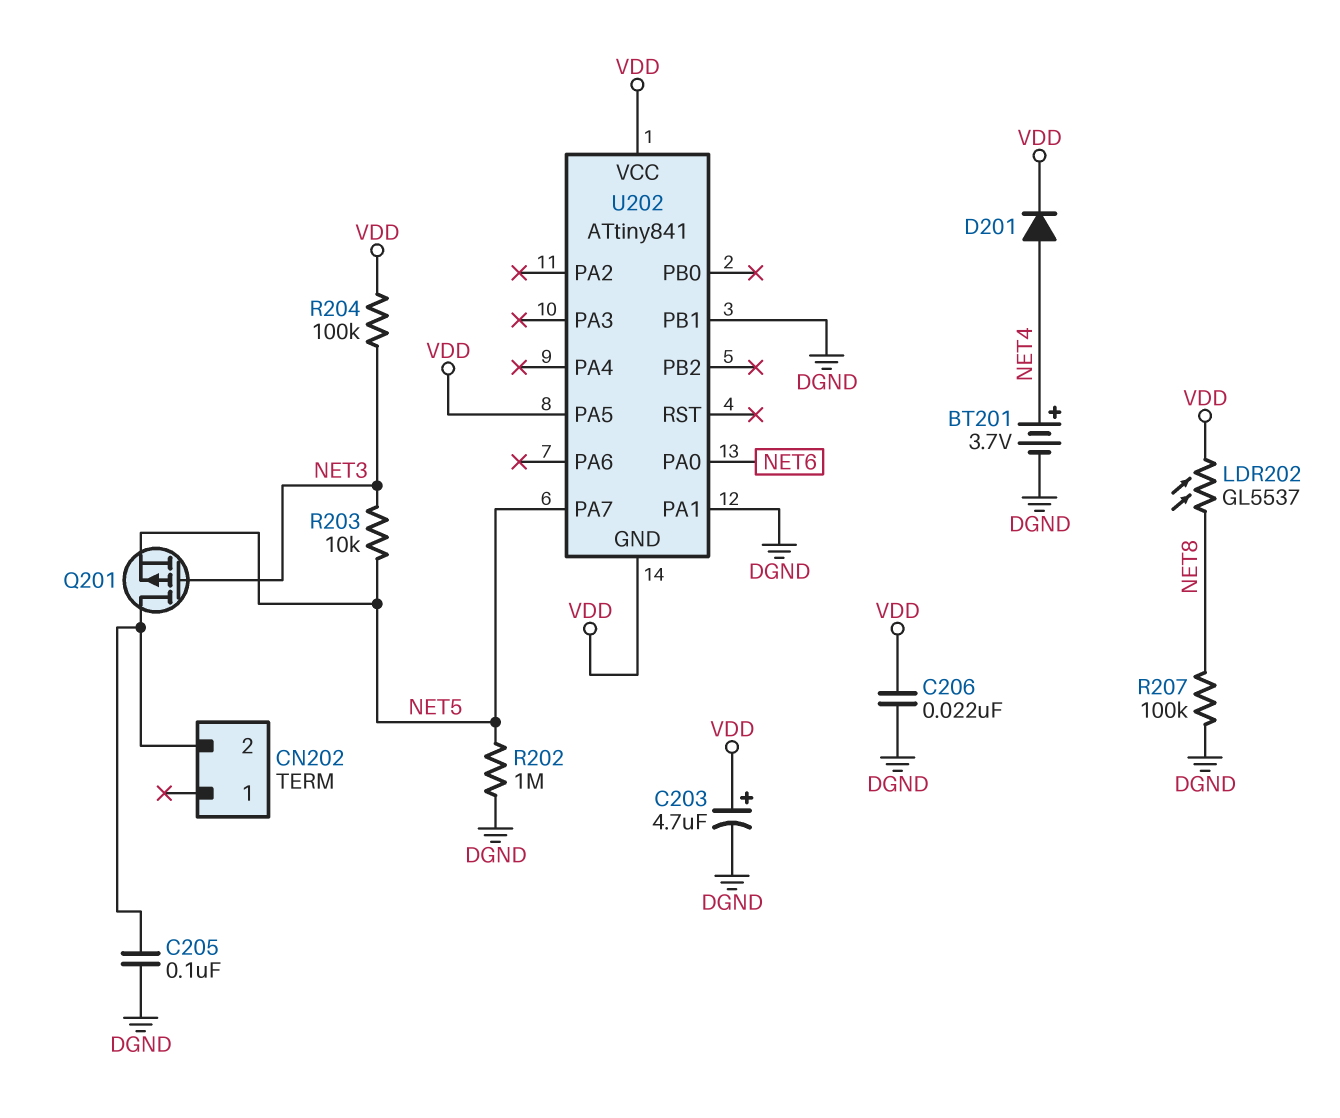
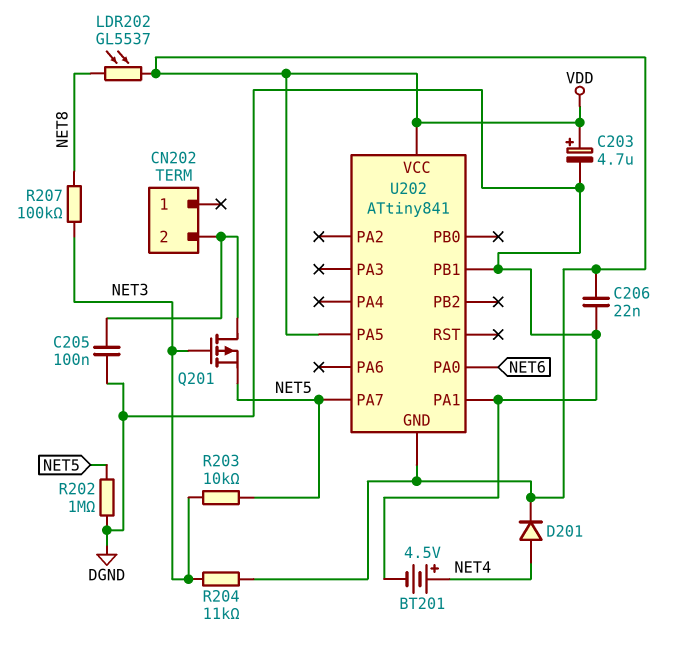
BT201: 3.7V (plus NET4, minus DGND) -> 4.5V (plus NET4, minus DGND)
R204: 100k (NET3, VDD) -> 11k (NET3, VDD)
R207: 100k (DGND, NET8) -> 100k (NET3, NET8)

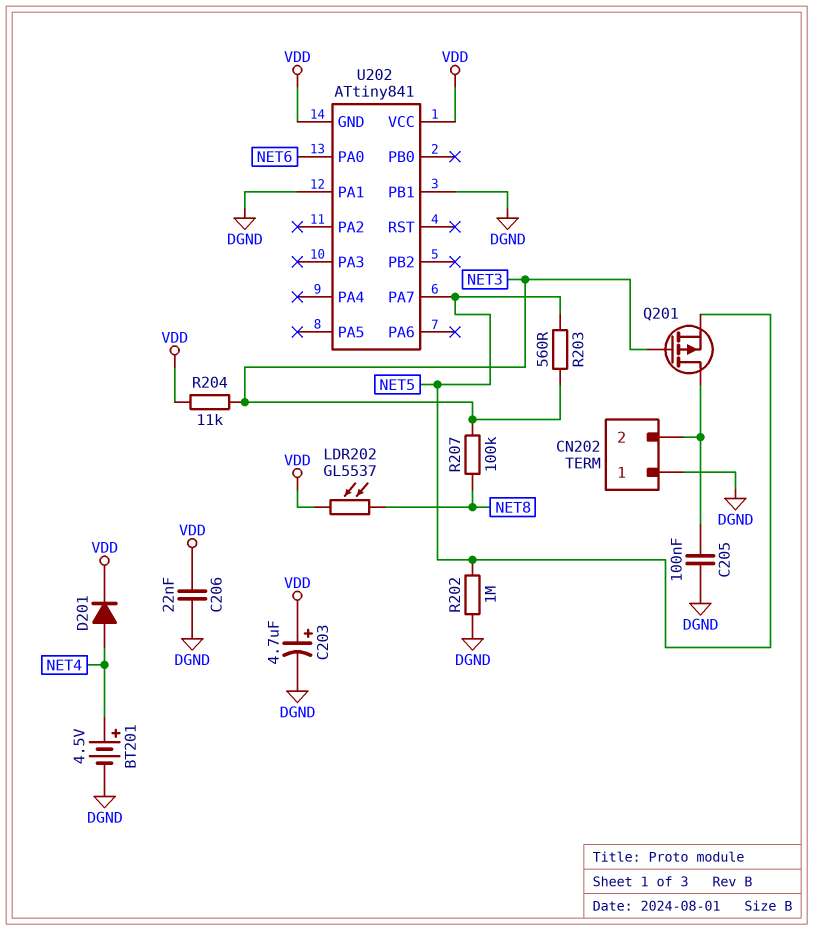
CN202 pin 1: none -> DGND
R203: 10k (NET3, NET5) -> 560 (NET3, NET5)
U202 pin PA5: VDD -> none

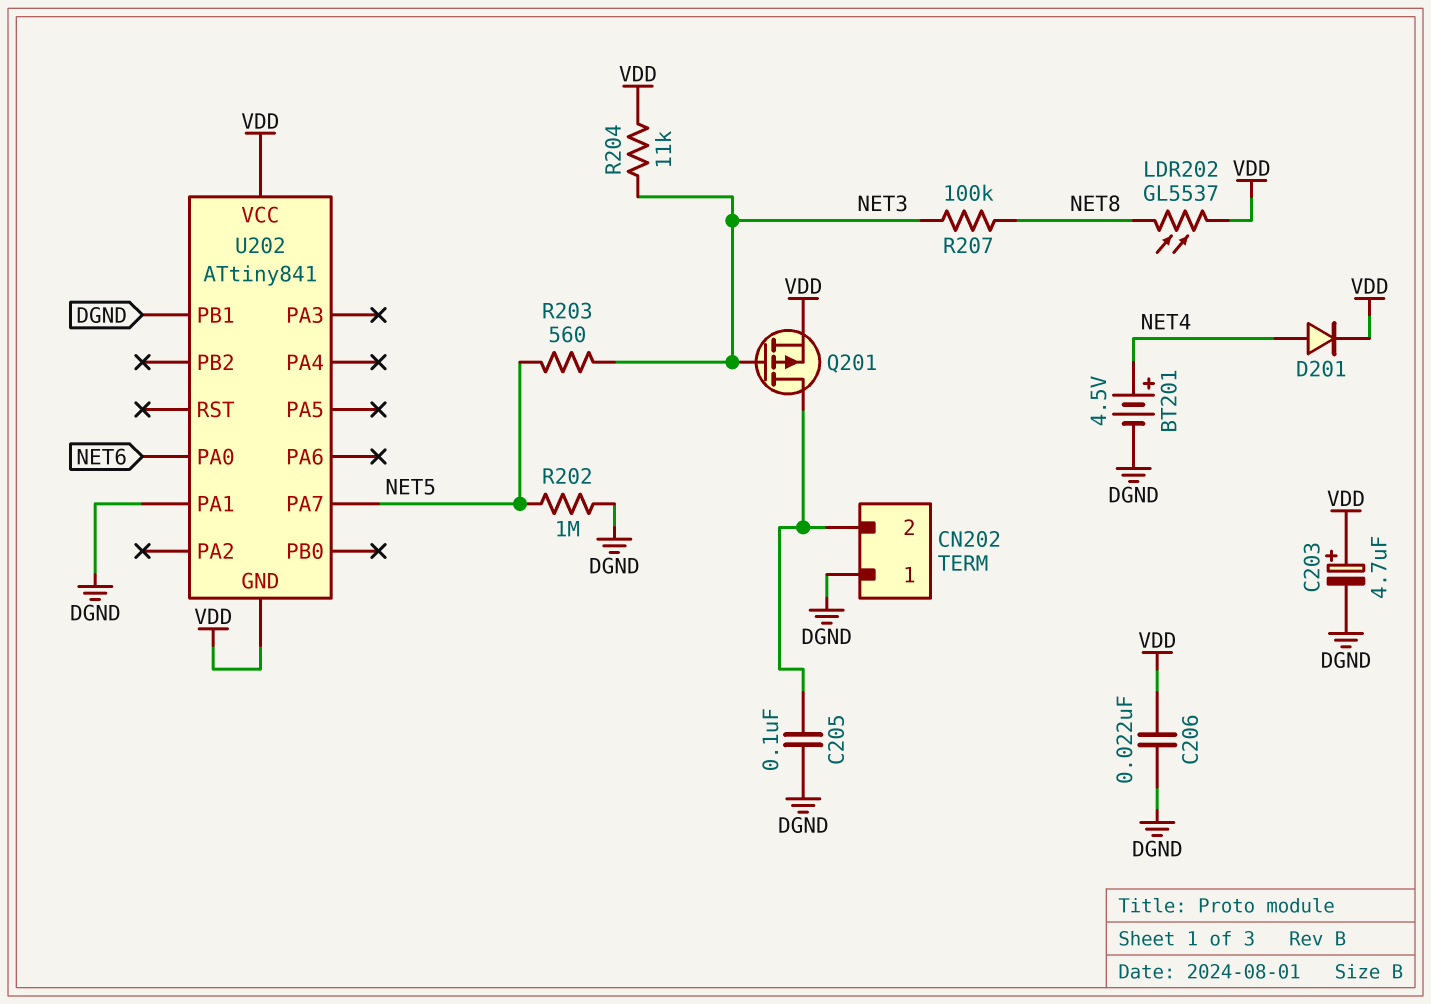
Q201: PMOS (G NET3, D CN202/2, S NET5) -> PMOS (G NET3, D CN202/2, S VDD)

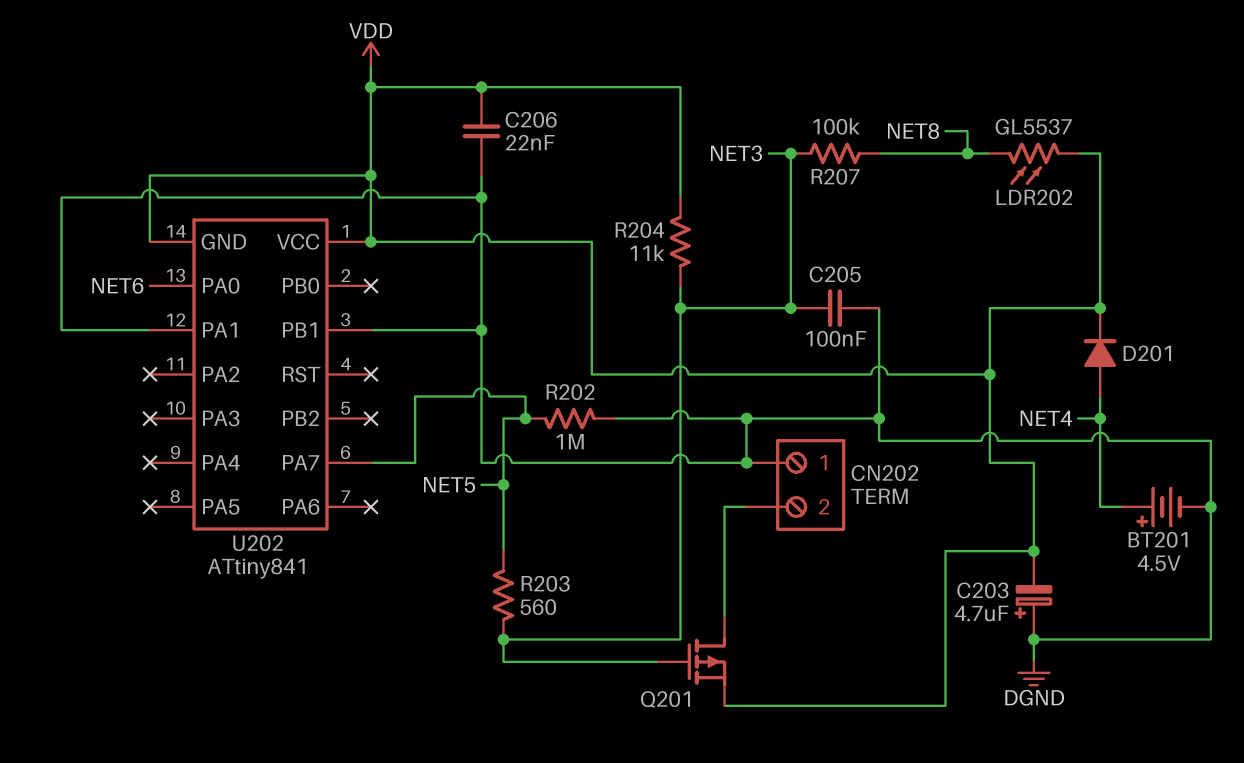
C203: 4.7uF (plus VDD, minus DGND) -> 4.7uF (plus DGND, minus VDD)
C205: 100nF (CN202/2, DGND) -> 100nF (DGND, NET3)

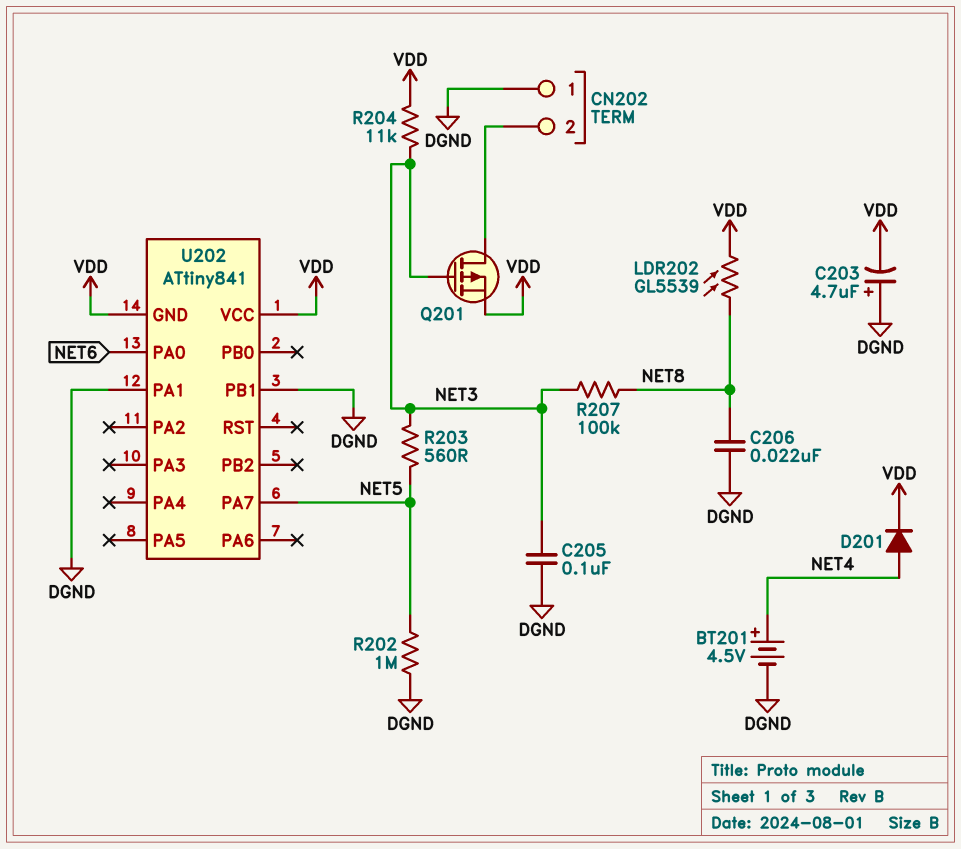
C206: 22nF (DGND, VDD) -> 22nF (DGND, NET8)
LDR202: GL5537 (NET8, VDD) -> GL5539 (NET8, VDD)

